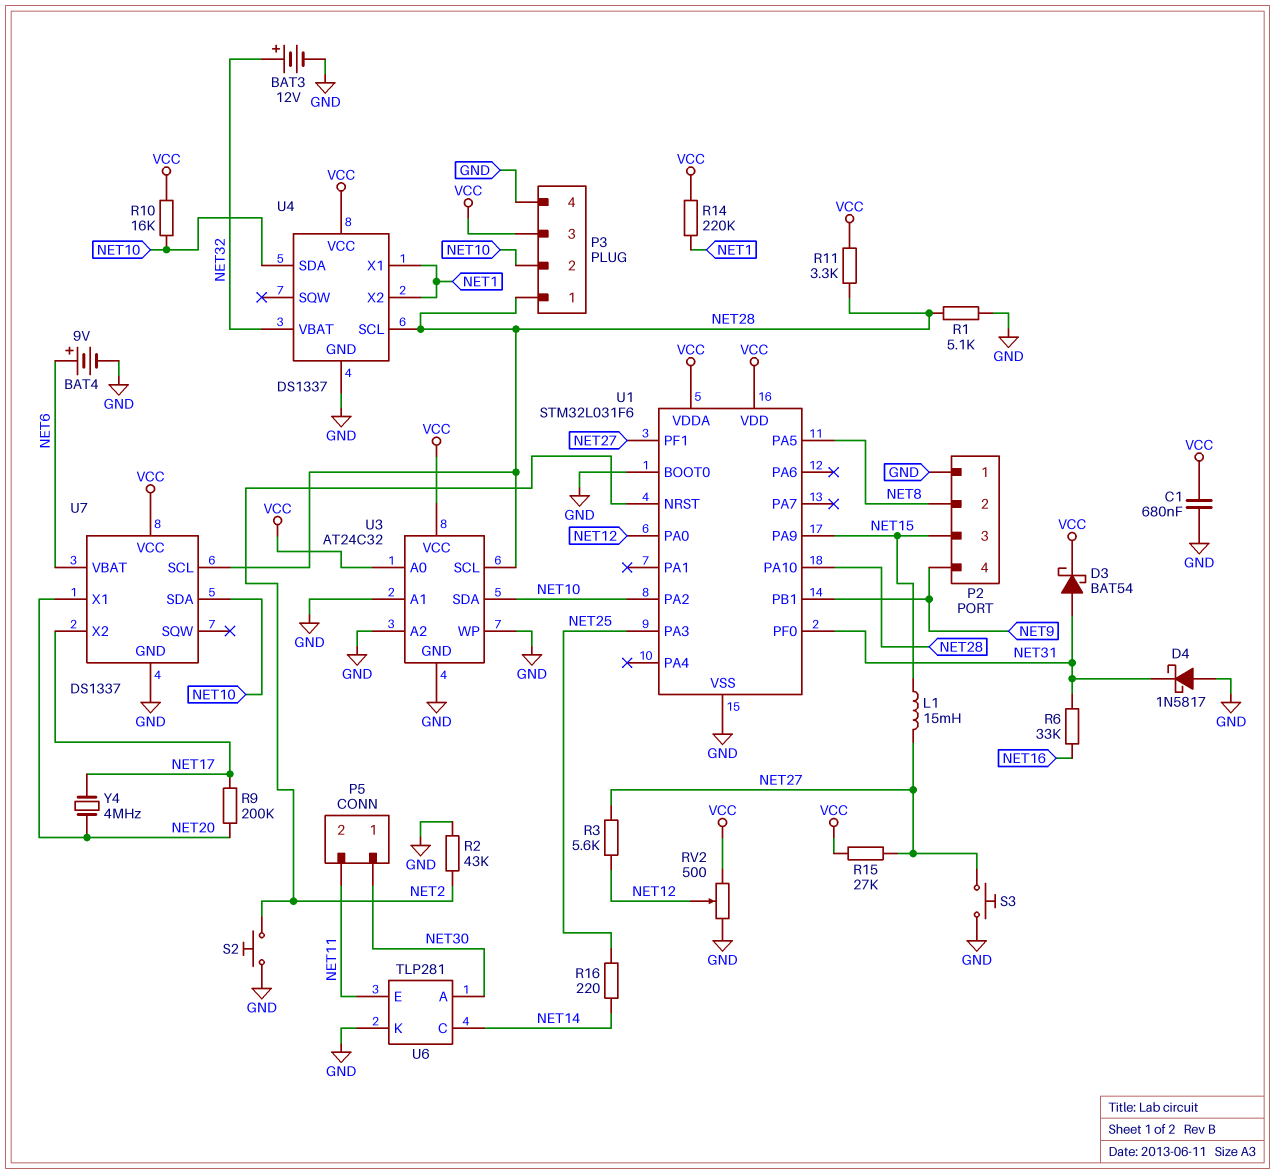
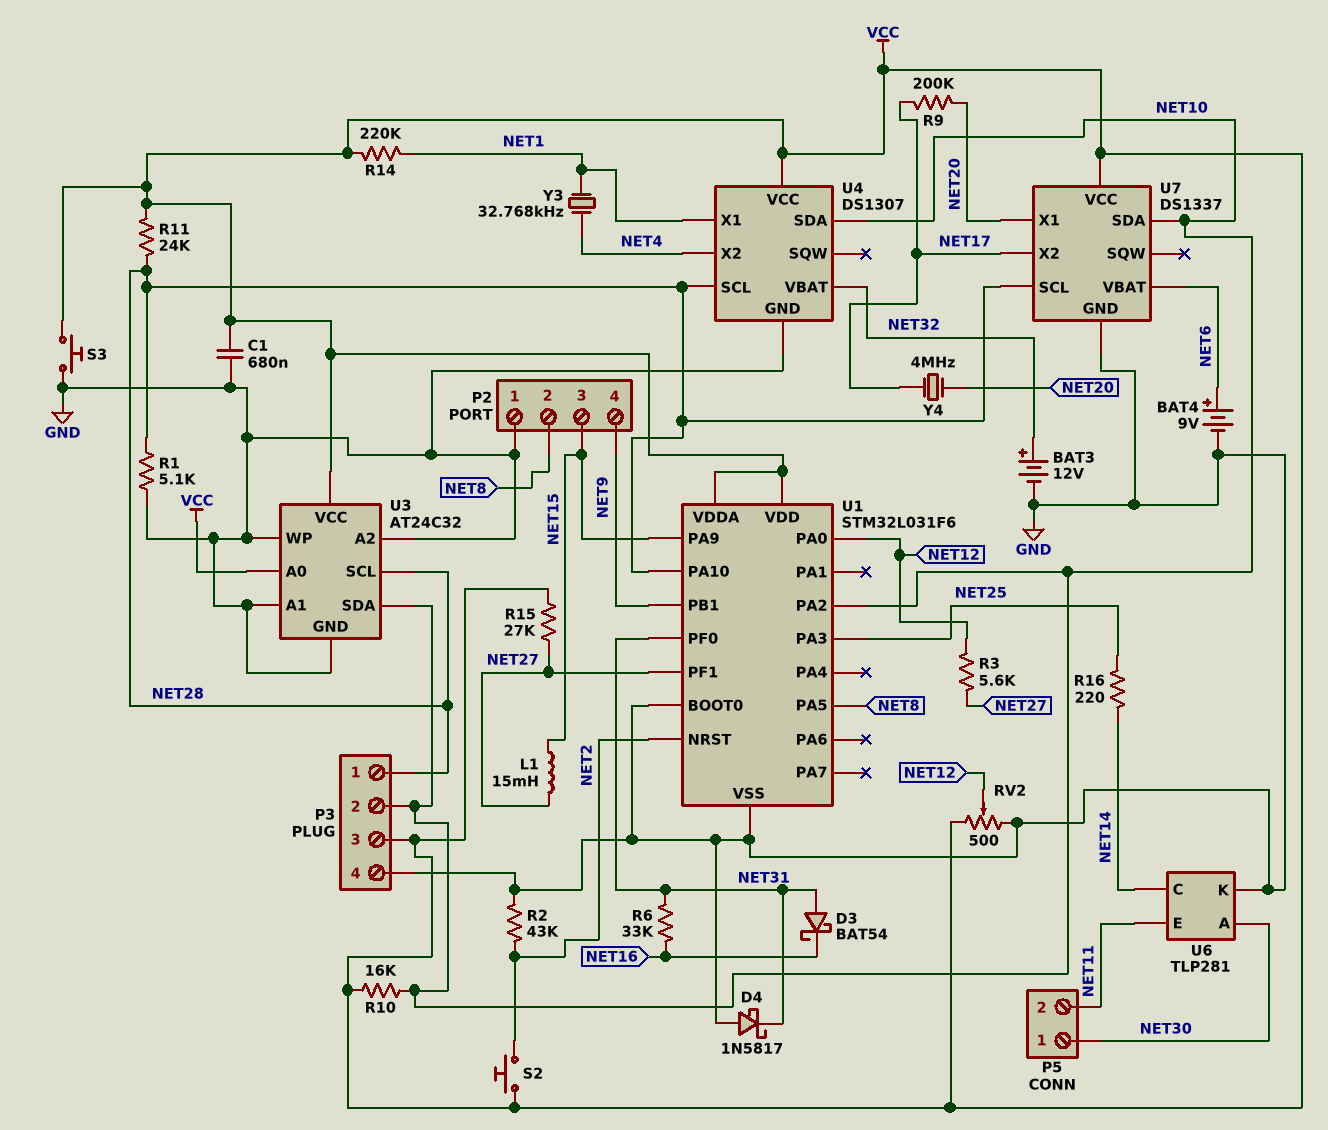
D3: schottky BAT54 (A NET31, K VCC) -> schottky BAT54 (A NET31, K NET16)
R11: 3.3k (NET28, VCC) -> 24k (NET28, VCC)
S2: button (GND, NET2) -> button (NET2, VCC)
S3: button (GND, NET27) -> button (GND, VCC)
U4: DS1337 -> DS1307
U4 pin X2: NET1 -> NET4
Y3: none -> 32.768kHz (NET1, NET4)

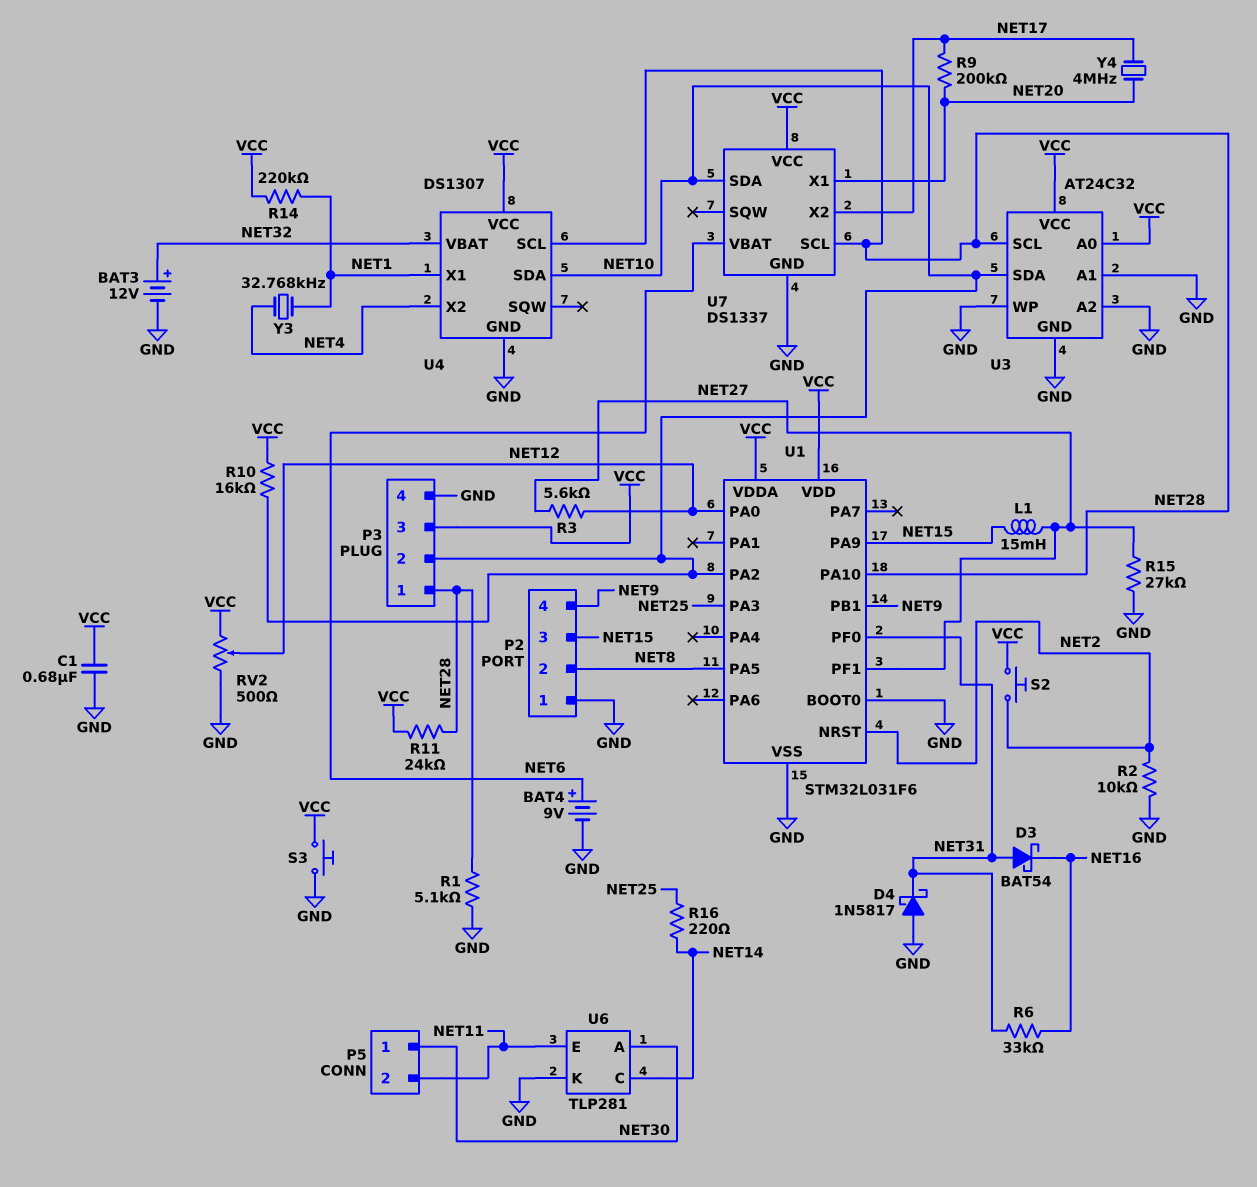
R2: 43k (GND, NET2) -> 10k (GND, NET2)
R15: 27k (NET27, VCC) -> 27k (GND, NET27)

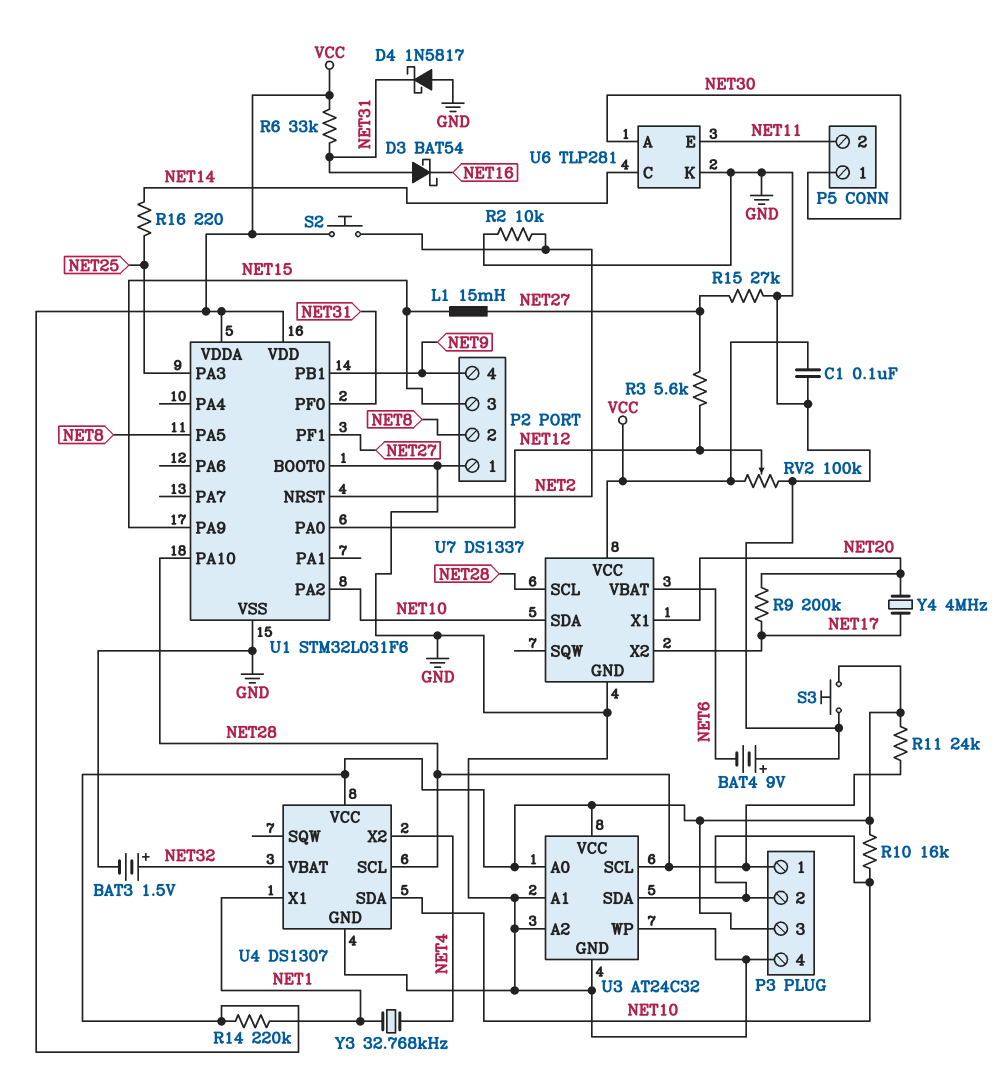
BAT3: 12V (plus NET32, minus GND) -> 1.5V (plus NET32, minus GND)
BAT4: 9V (plus NET6, minus GND) -> 9V (plus GND, minus NET6)
C1: 680nF (GND, VCC) -> 100nF (GND, VCC)
R1: 5.1k (GND, NET28) -> none
R6: 33k (NET16, NET31) -> 33k (NET31, VCC)
RV2: 500 (GND, VCC, wiper NET12) -> 100k (GND, VCC, wiper NET12)

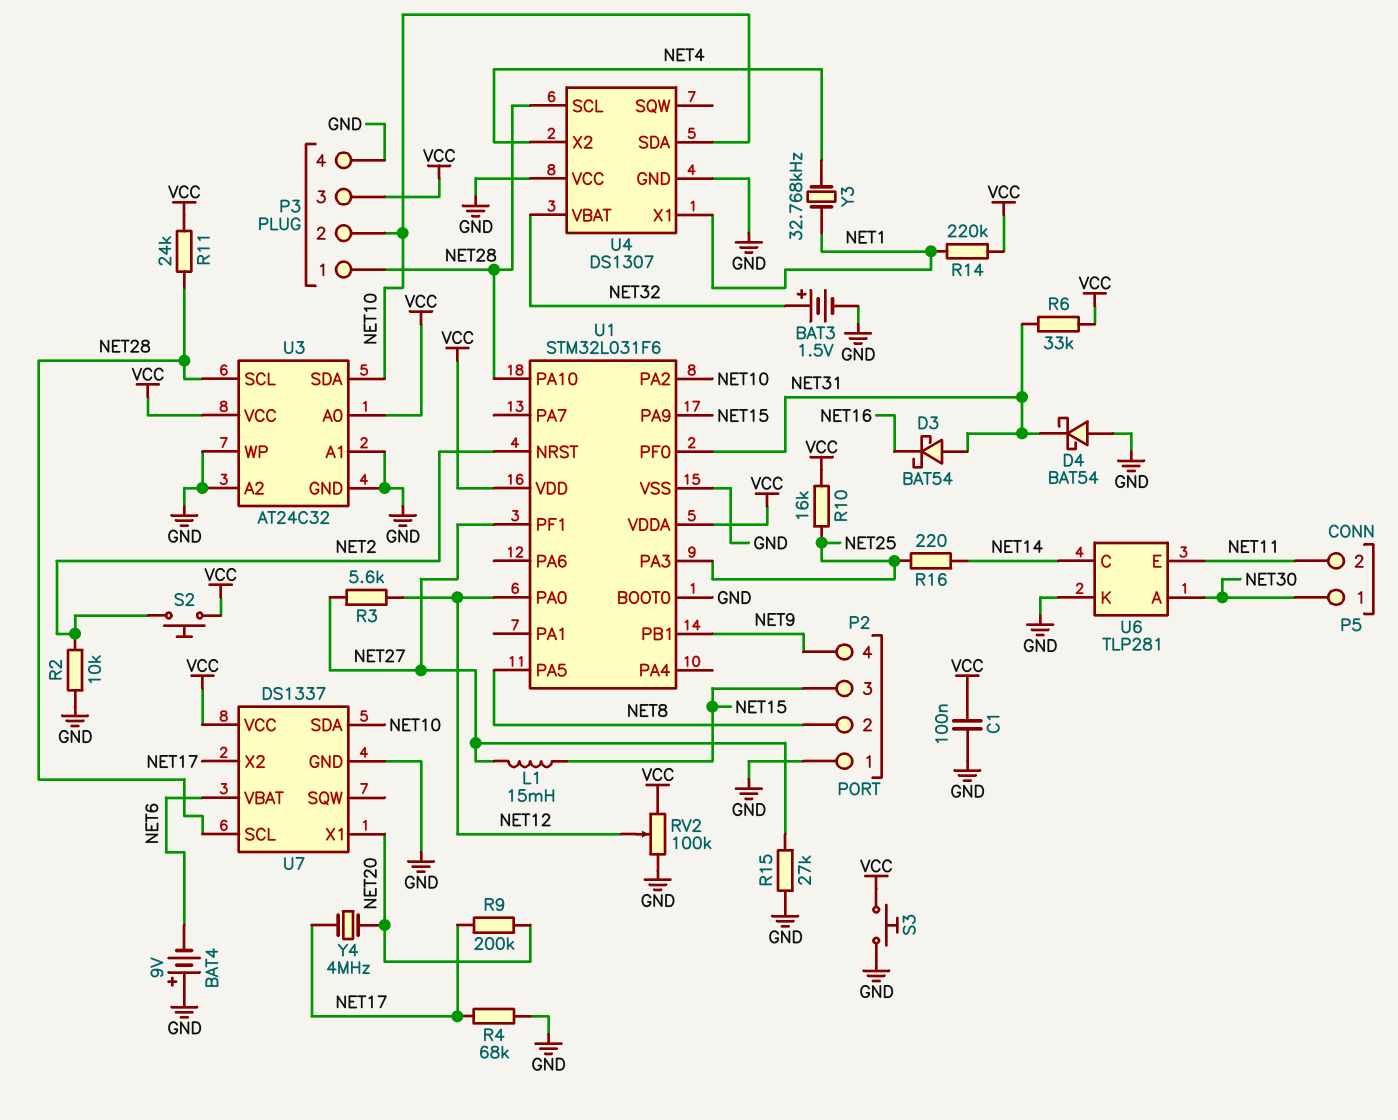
D4: schottky 1N5817 (A GND, K NET31) -> schottky BAT54 (A GND, K NET31)
R4: none -> 68k (GND, NET17)
R10: 16k (NET10, VCC) -> 16k (NET25, VCC)
U4 pin VCC: VCC -> GND

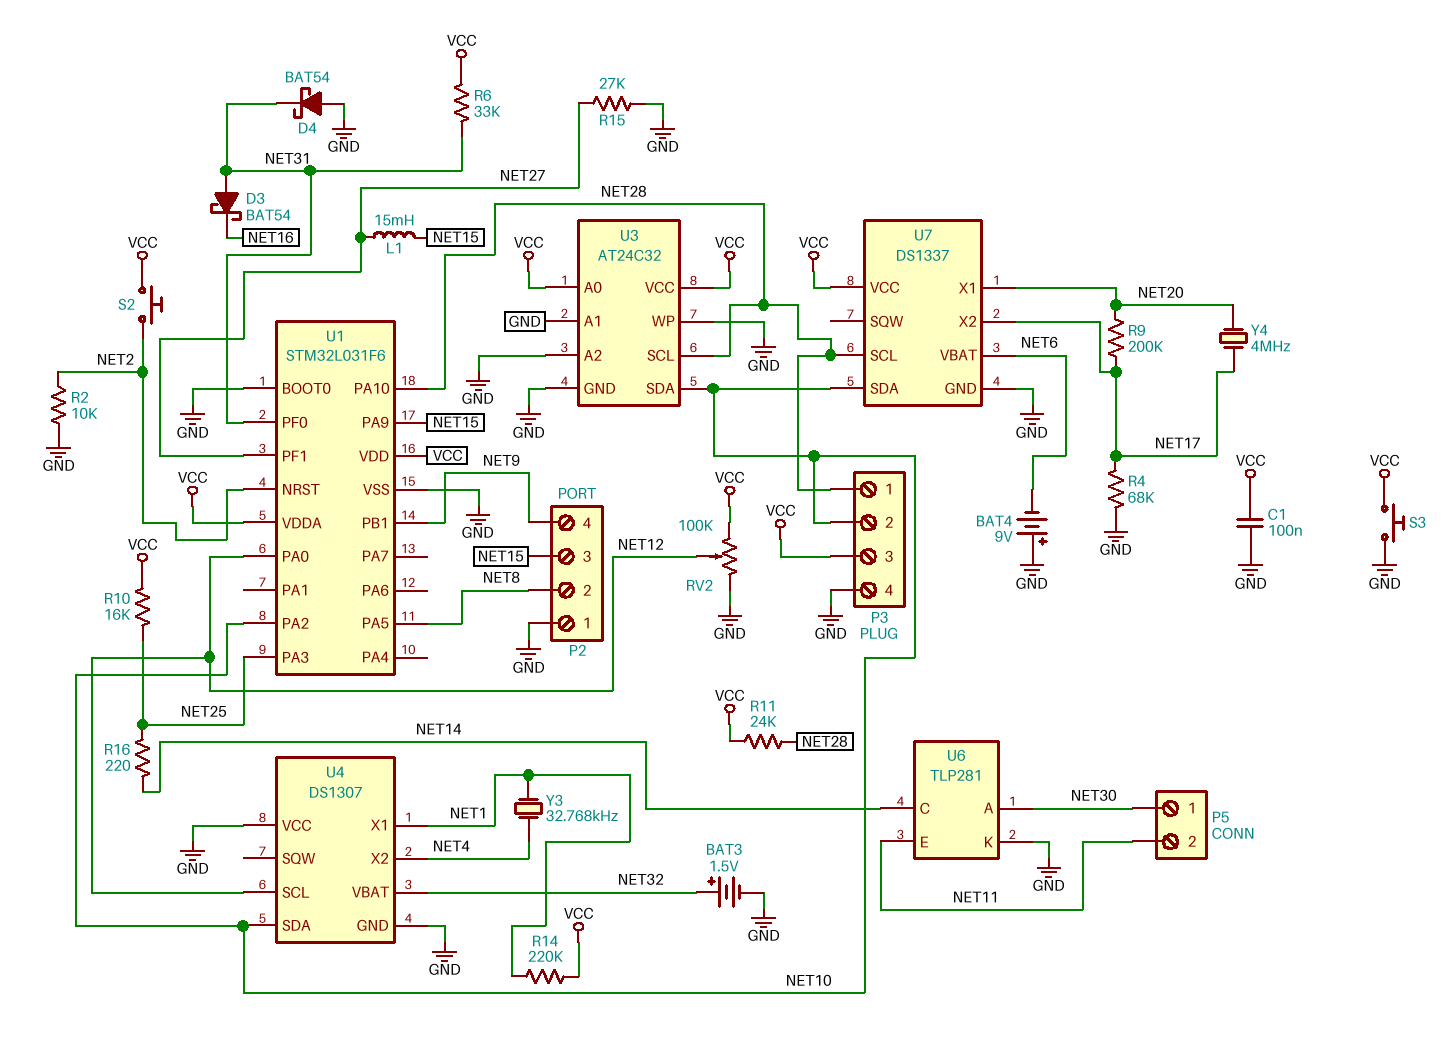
R3: 5.6k (NET12, NET27) -> none
U4 pin SCL: NET28 -> NET12

